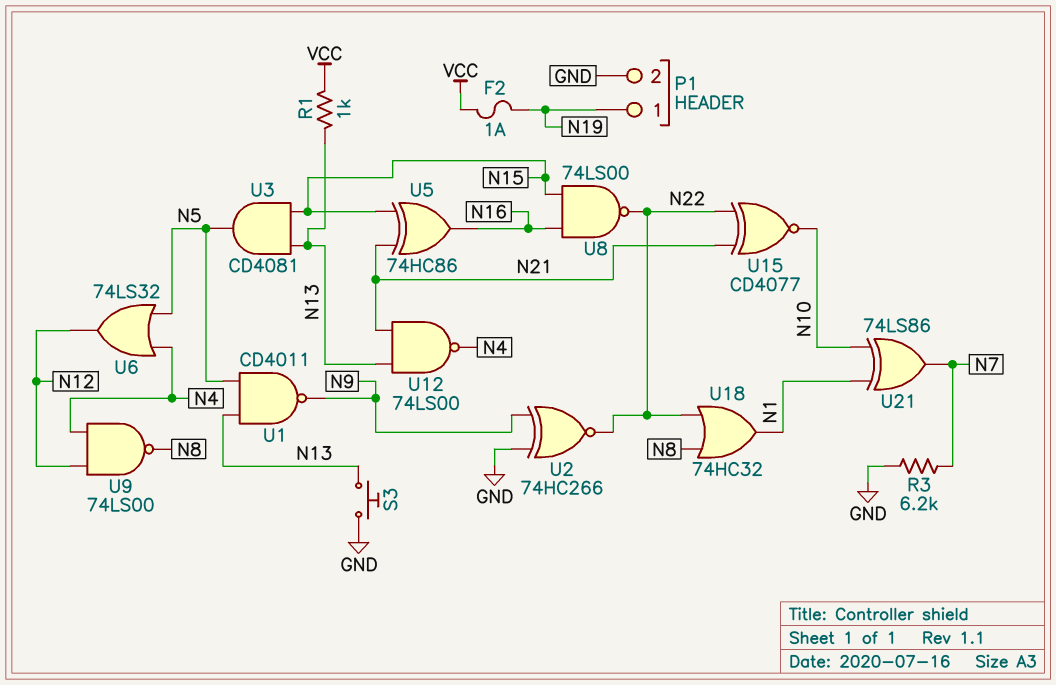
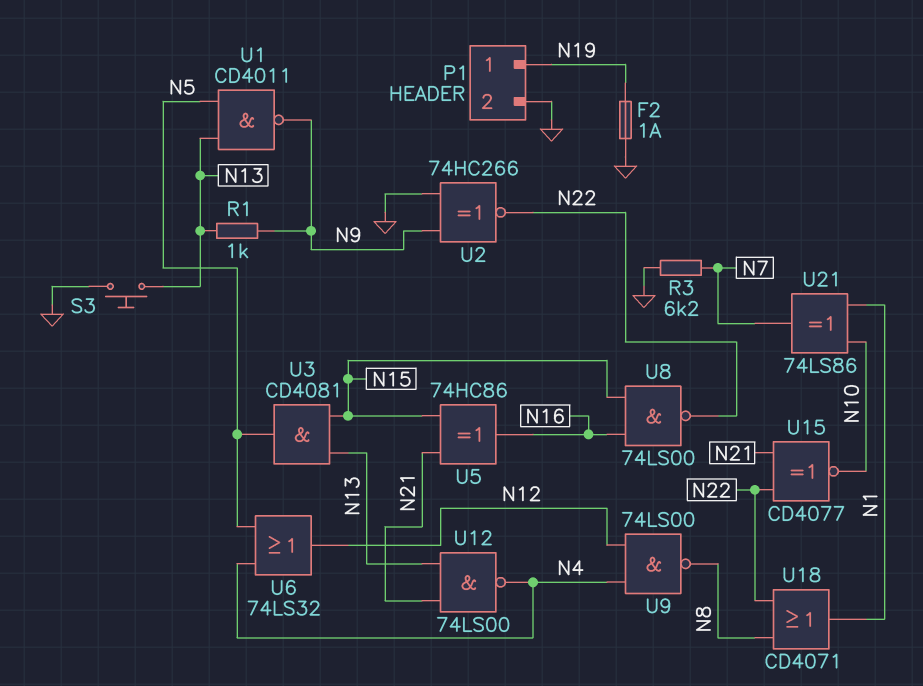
F2: 1A (N19, VCC) -> 1A (GND, N19)
R1: 1k (N13, VCC) -> 1k (N9, N13)
U18: OR 74HC32 (in N8, in N22, out N1) -> OR CD4071 (in N8, in N22, out N1)

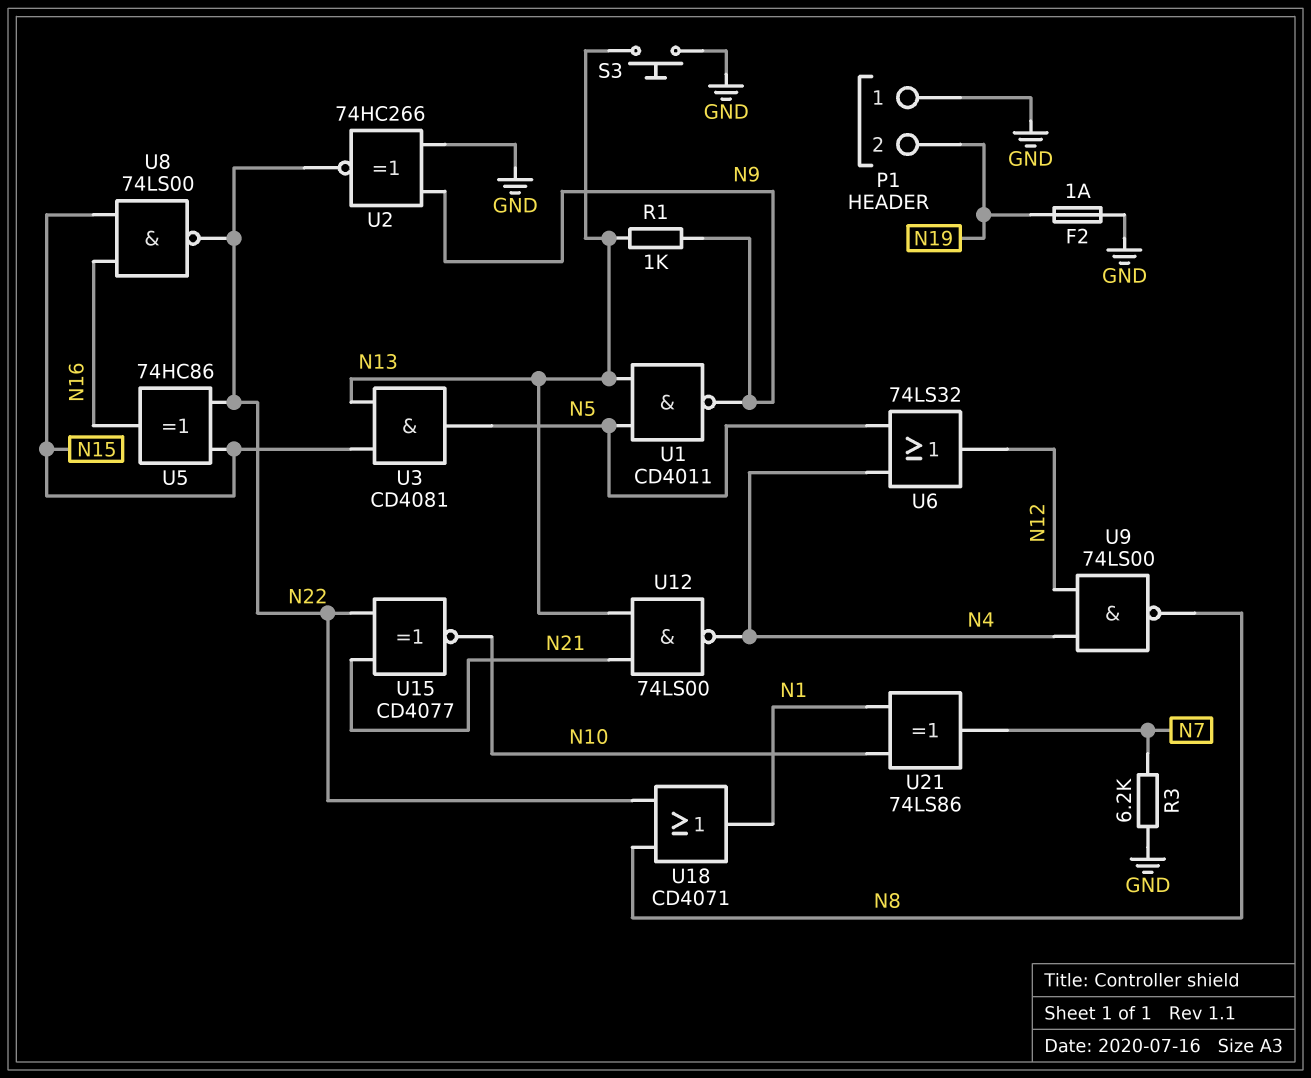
P1 pin 1: N19 -> GND
P1 pin 2: GND -> N19
U5: XOR 74HC86 (in N15, in N21, out N16) -> XOR 74HC86 (in N15, in N22, out N16)

